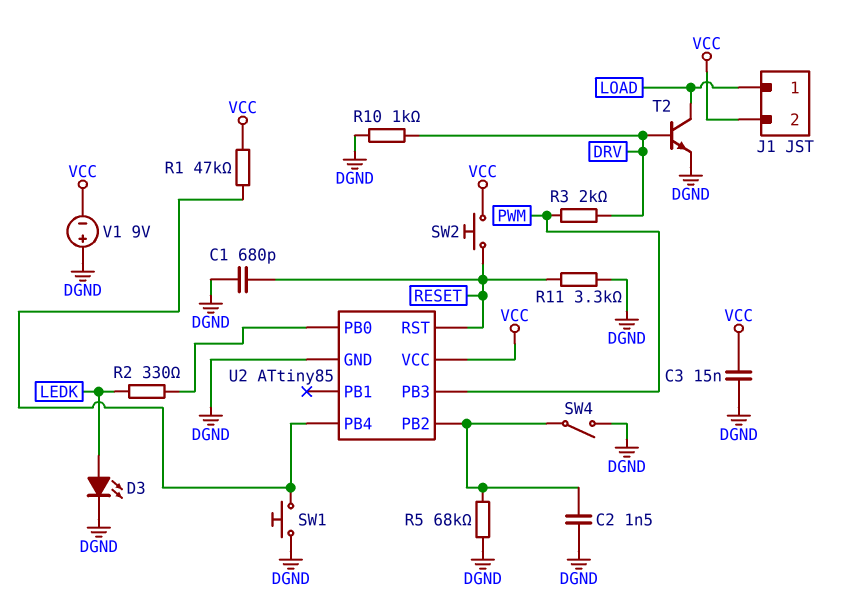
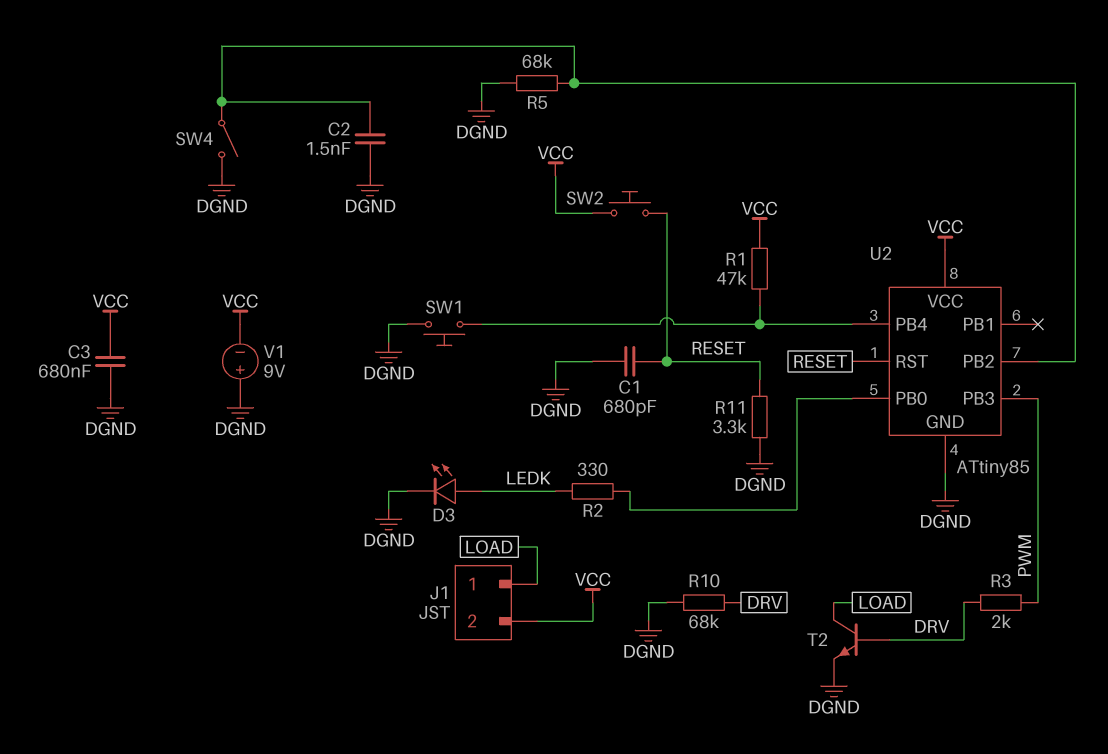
C3: 15nF (DGND, VCC) -> 680nF (DGND, VCC)
R10: 1k (DGND, DRV) -> 68k (DGND, DRV)

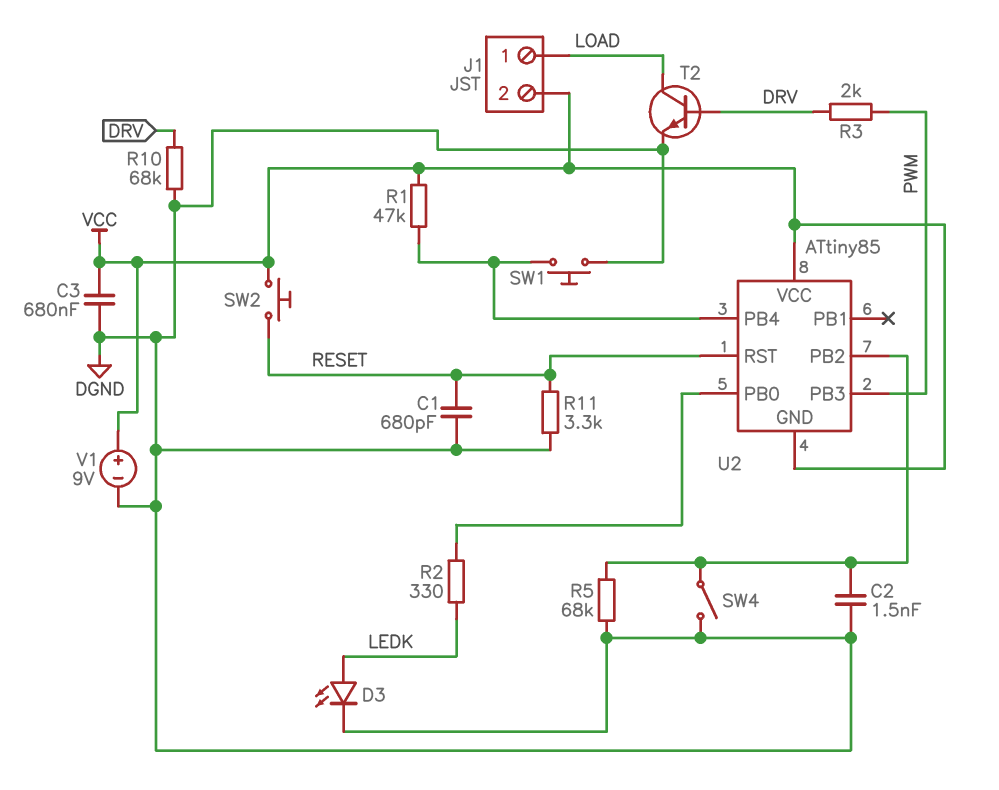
U2 pin GND: DGND -> VCC
V1: 9V (plus DGND, minus VCC) -> 9V (plus VCC, minus DGND)

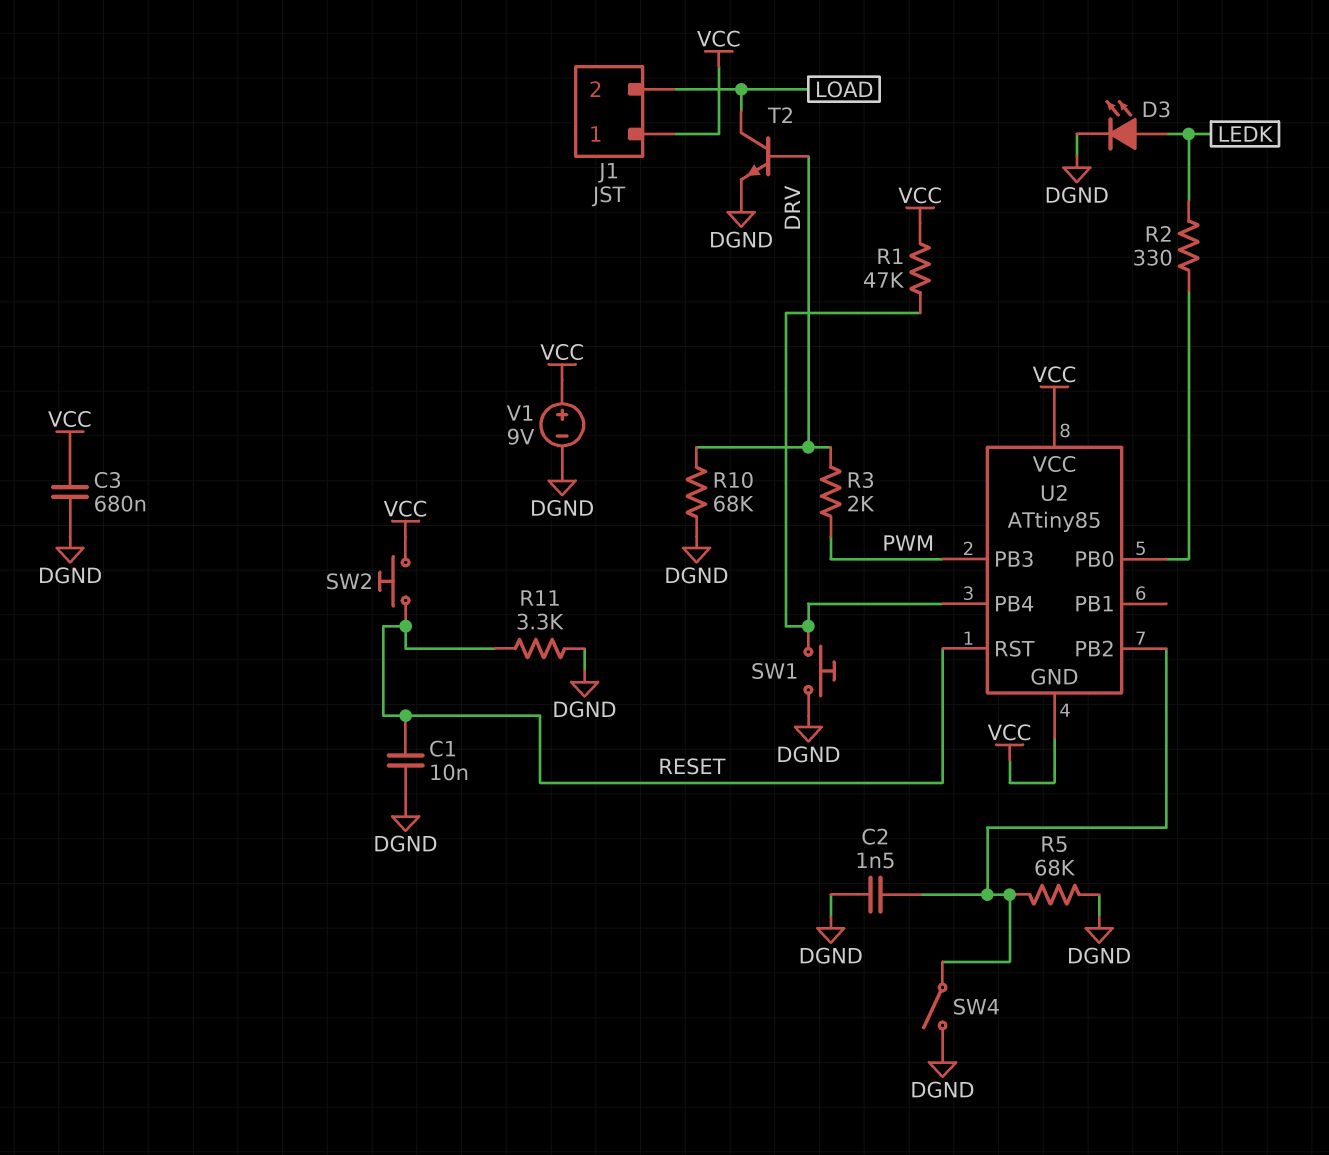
C1: 680pF (DGND, RESET) -> 10nF (DGND, RESET)
J1 pin 1: LOAD -> VCC
J1 pin 2: VCC -> LOAD

